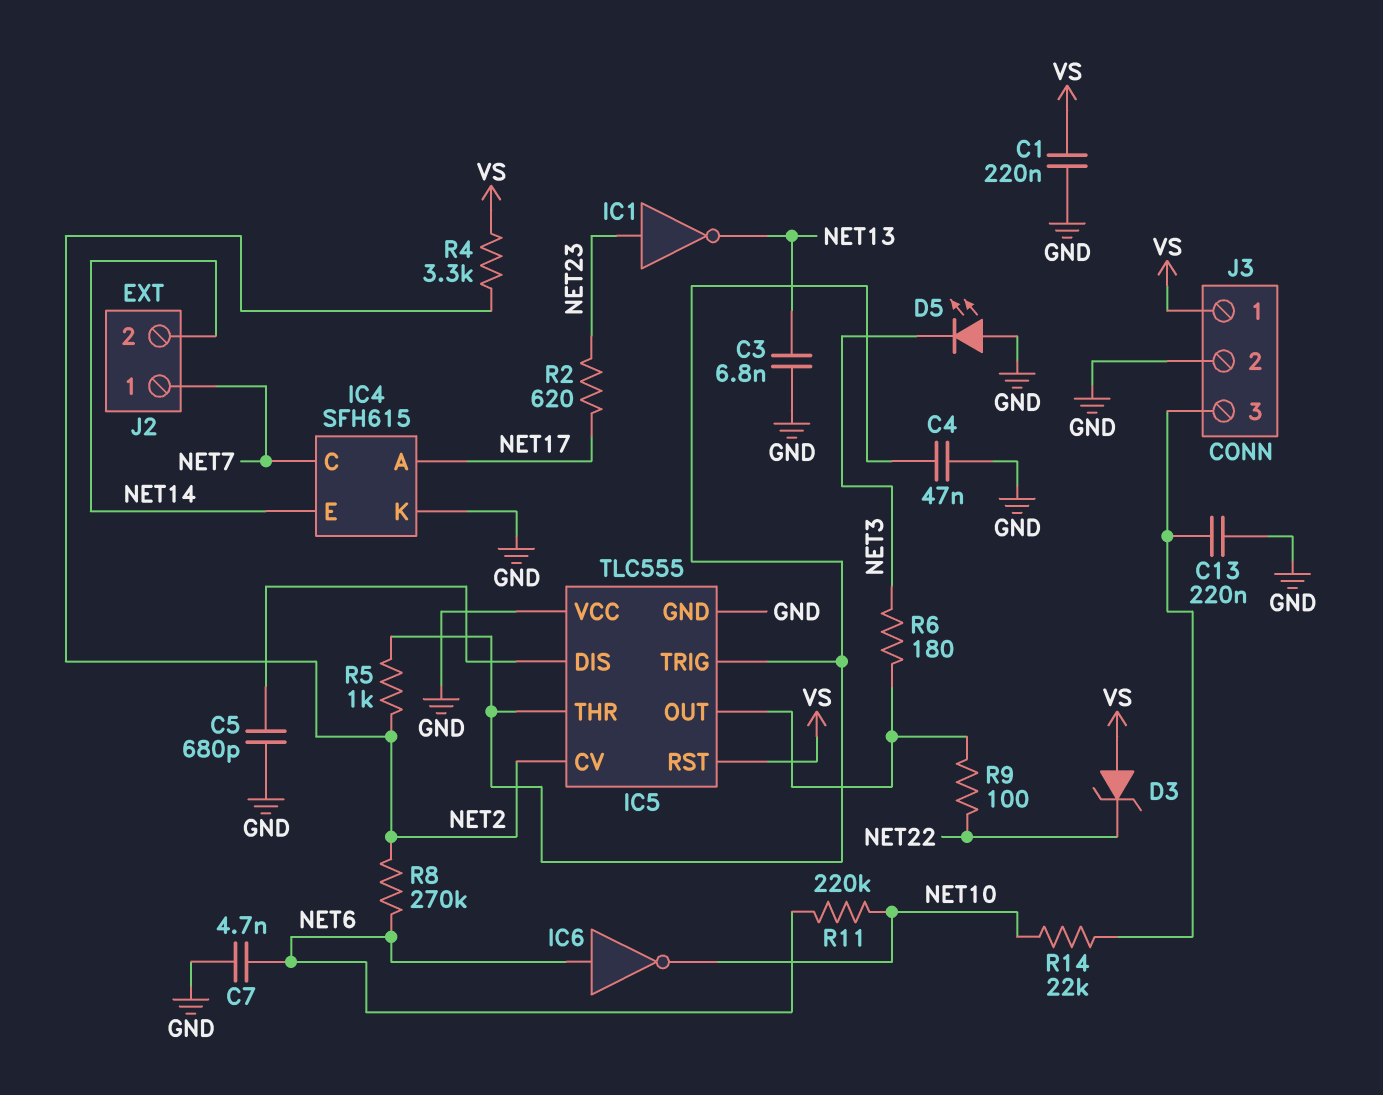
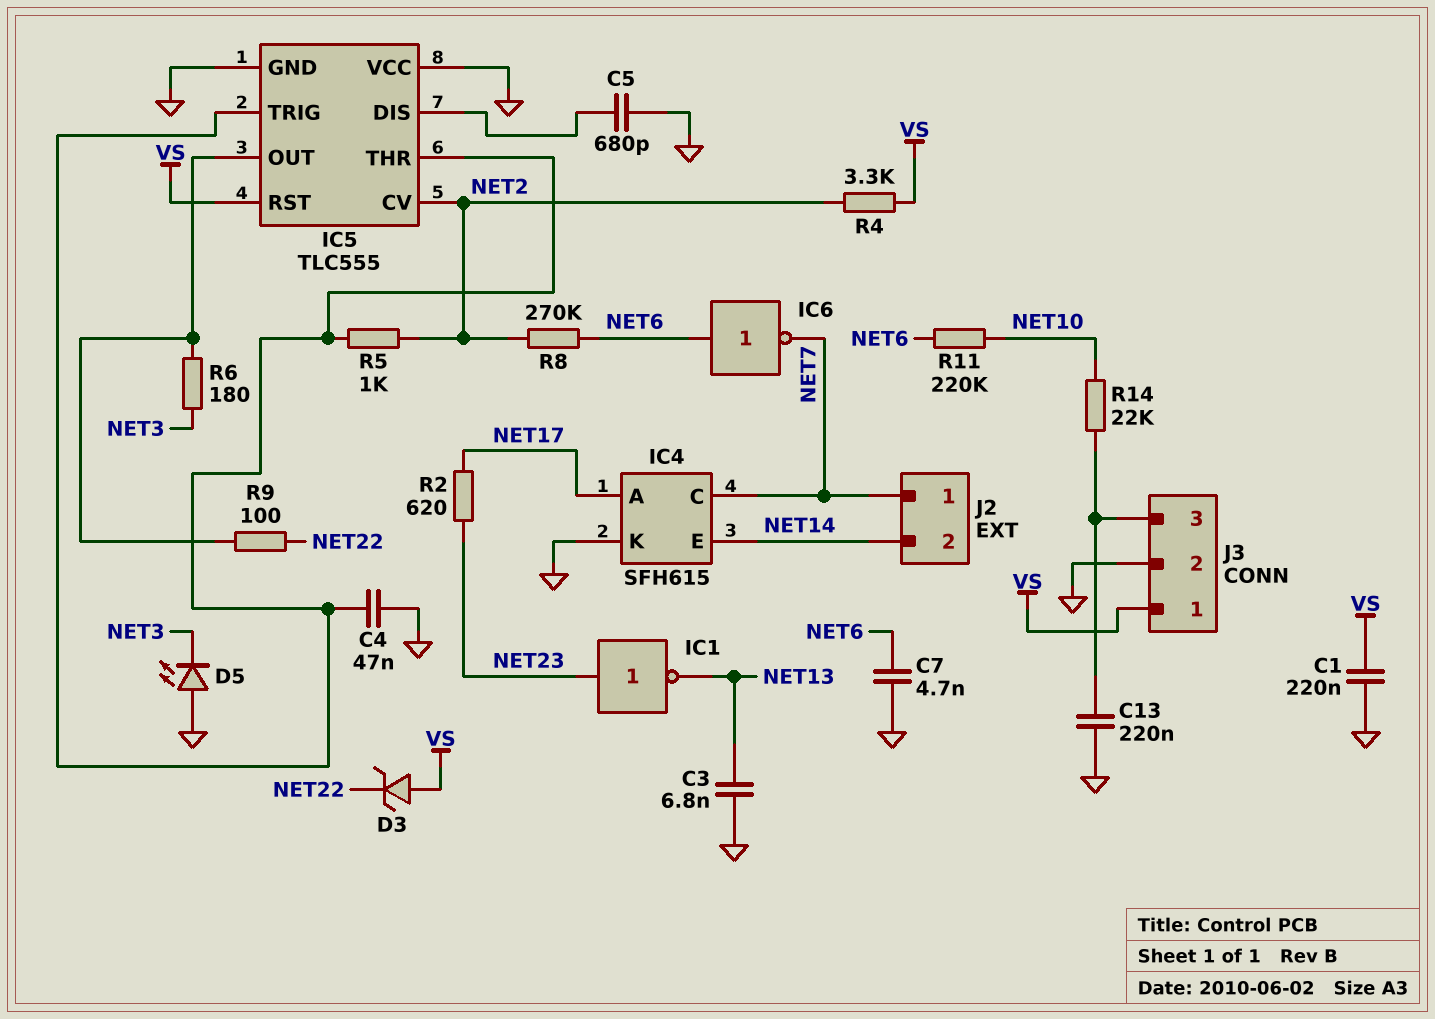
IC6: NOT (in NET6, out NET10) -> NOT (in NET6, out NET7)

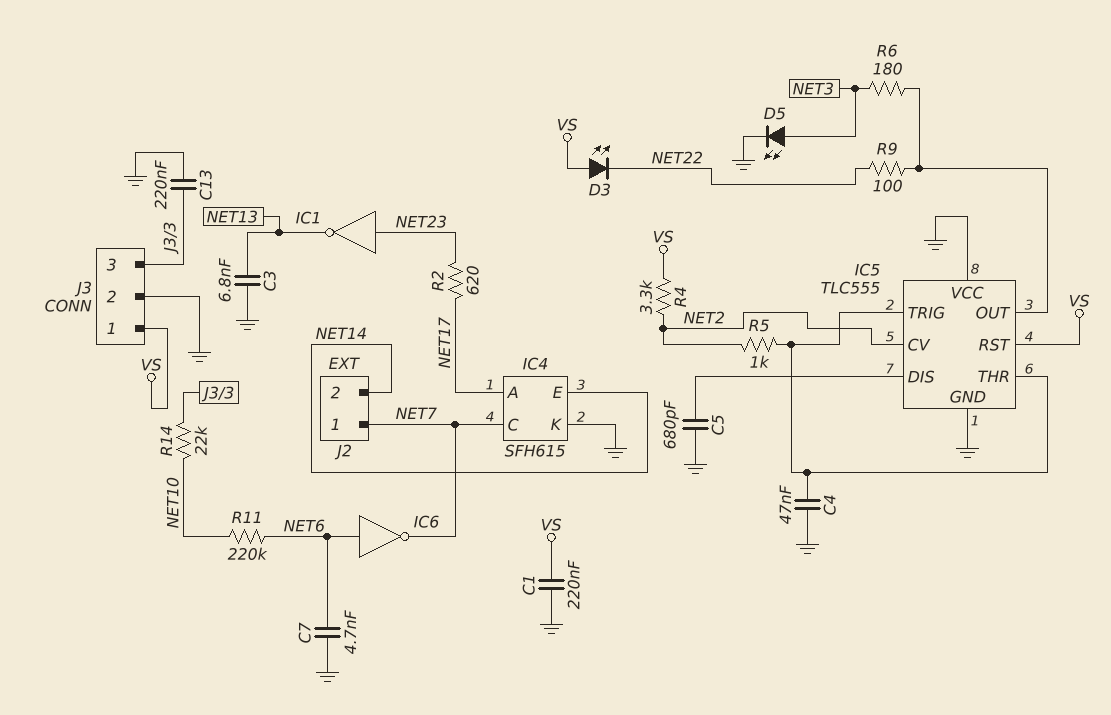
D3: zener (A VS, K NET22) -> LED (A VS, K NET22)
D5: LED (A GND, K NET3) -> LED (A NET3, K GND)
R8: 270k (NET2, NET6) -> none

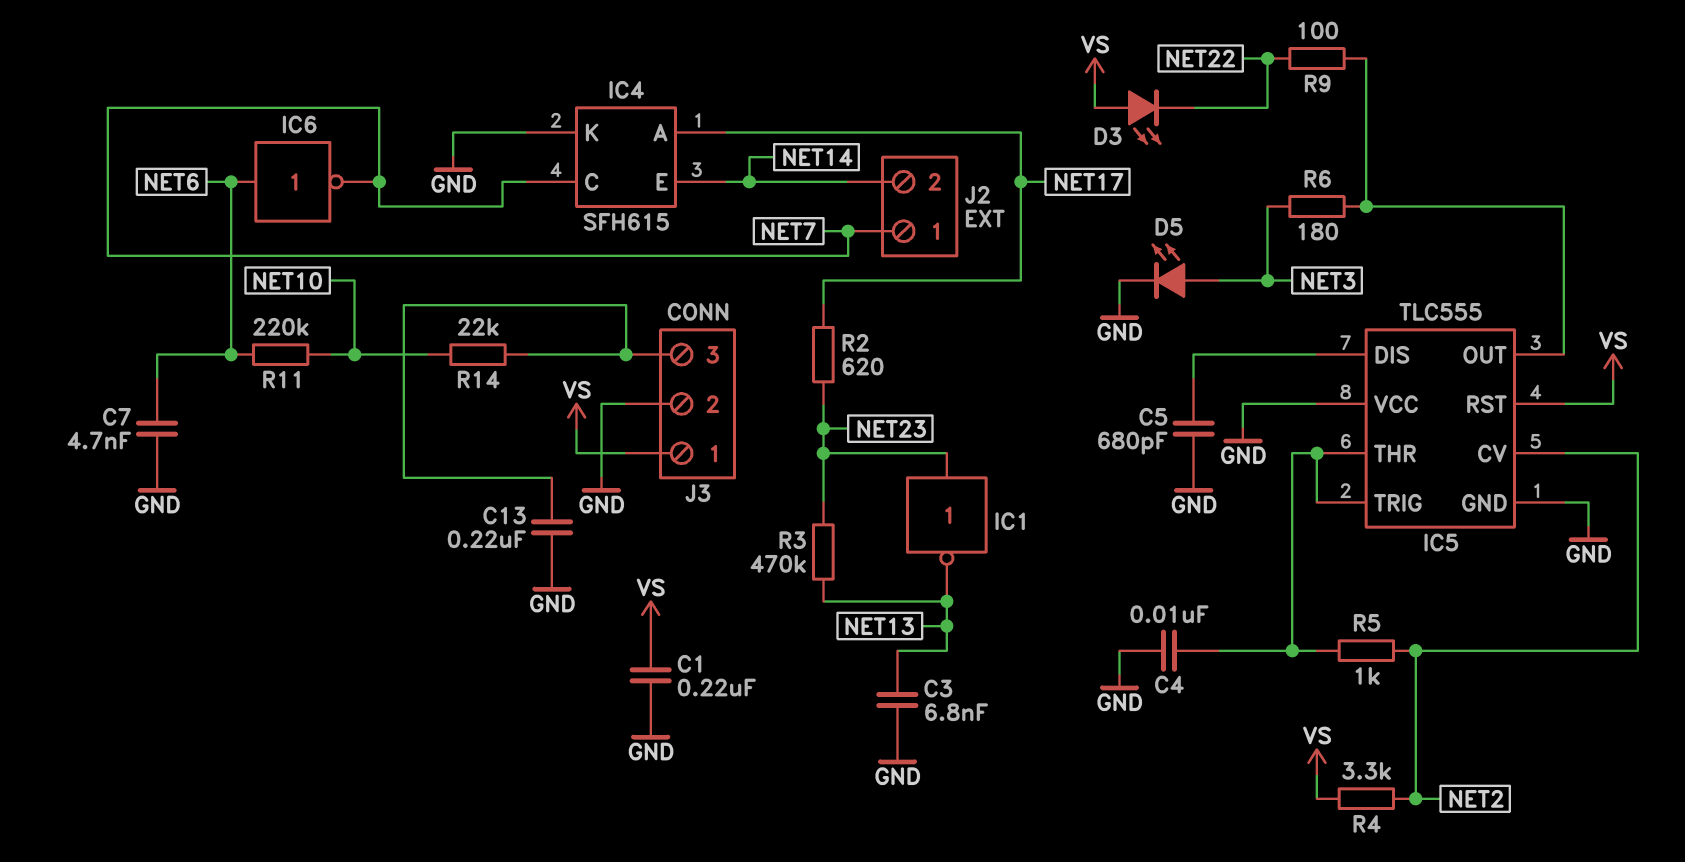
C4: 47nF (GND, IC5/THR) -> 10nF (GND, IC5/THR)
R3: none -> 470k (NET13, NET23)

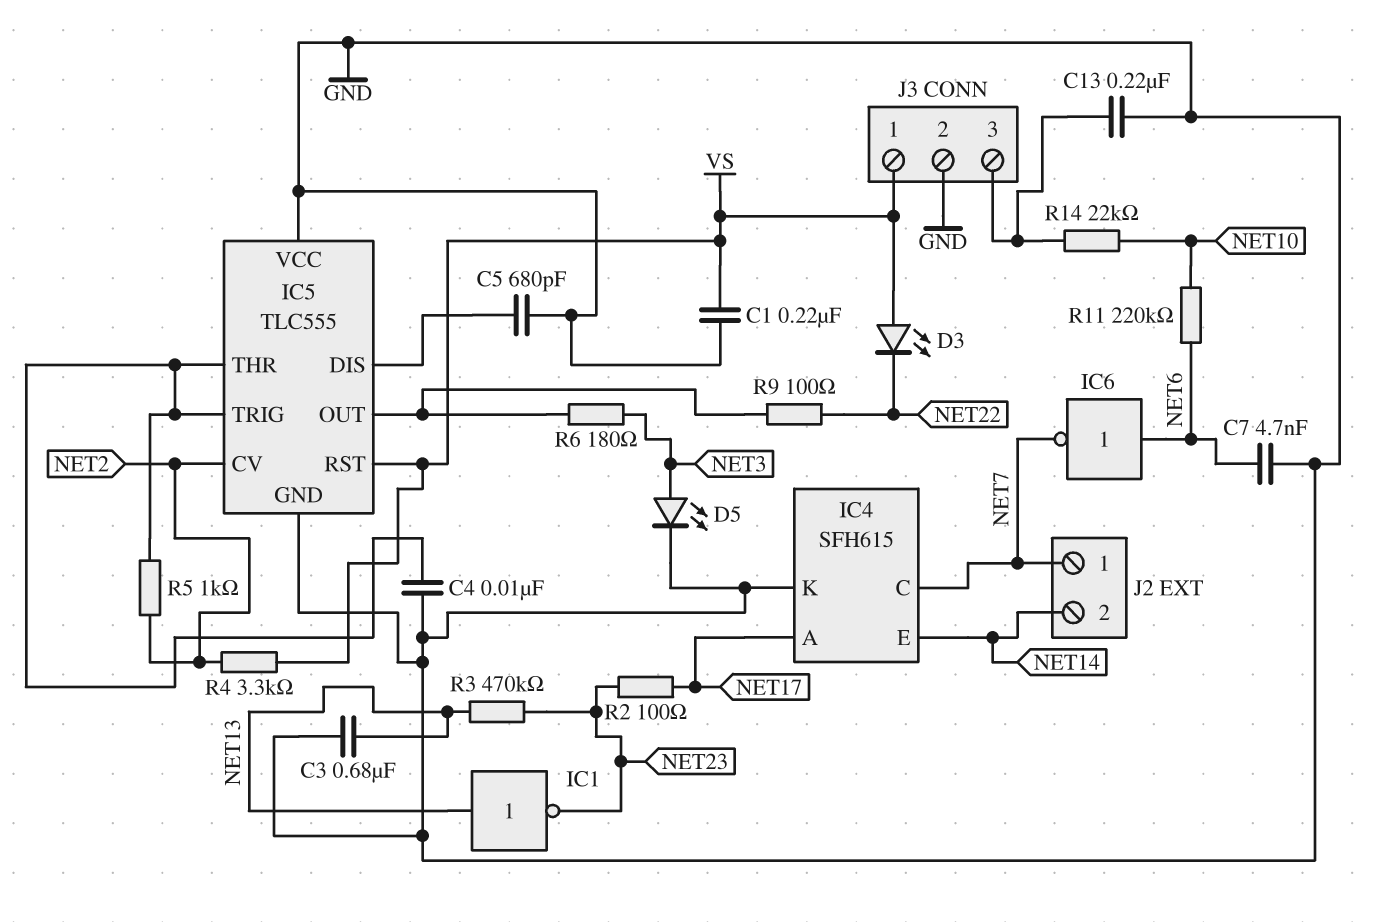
C3: 6.8nF (GND, NET13) -> 680nF (GND, NET13)
IC1: NOT (in NET23, out NET13) -> NOT (in NET13, out NET23)
R2: 620 (NET17, NET23) -> 100 (NET17, NET23)

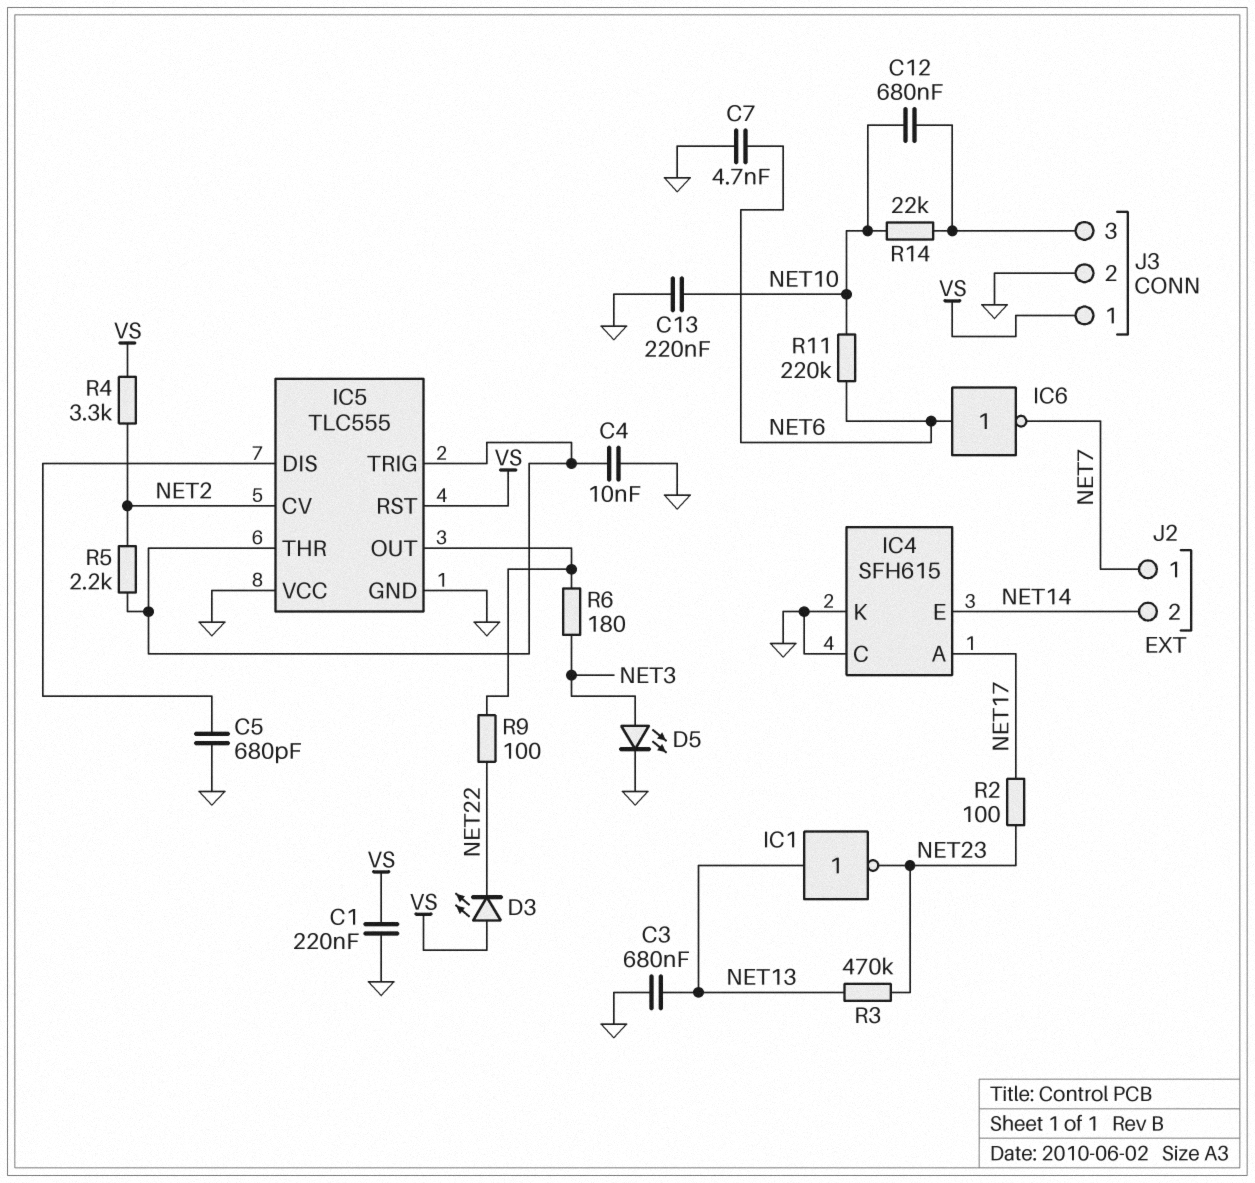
C12: none -> 680nF (J3/3, NET10)
C13: 220nF (GND, J3/3) -> 220nF (GND, NET10)
IC4 pin C: NET7 -> GND
R5: 1k (IC5/THR, NET2) -> 2.2k (IC5/THR, NET2)

